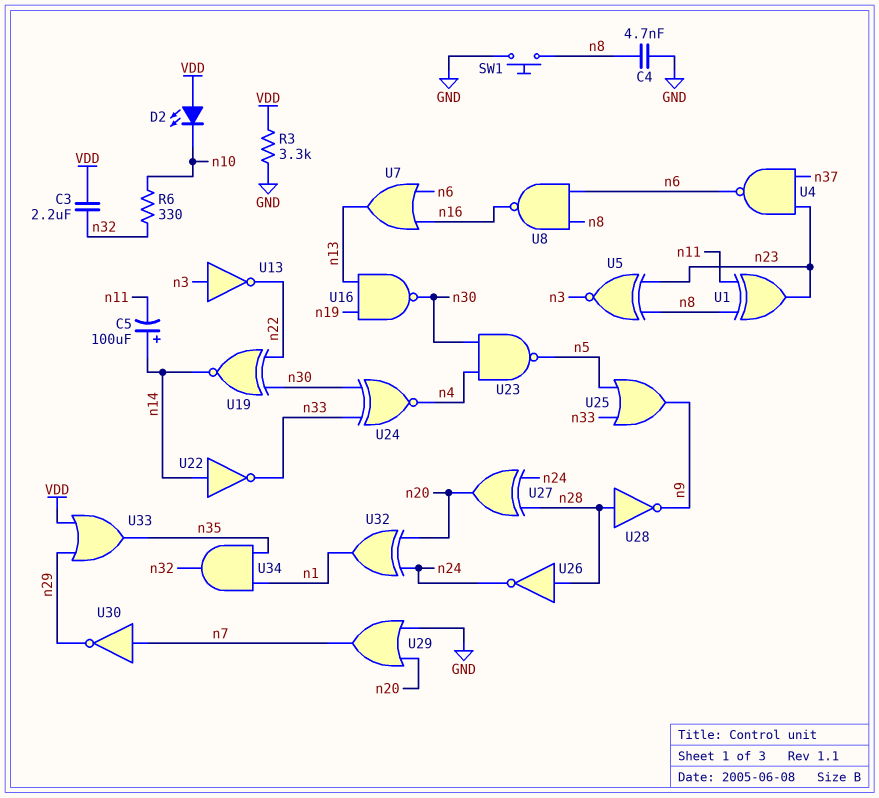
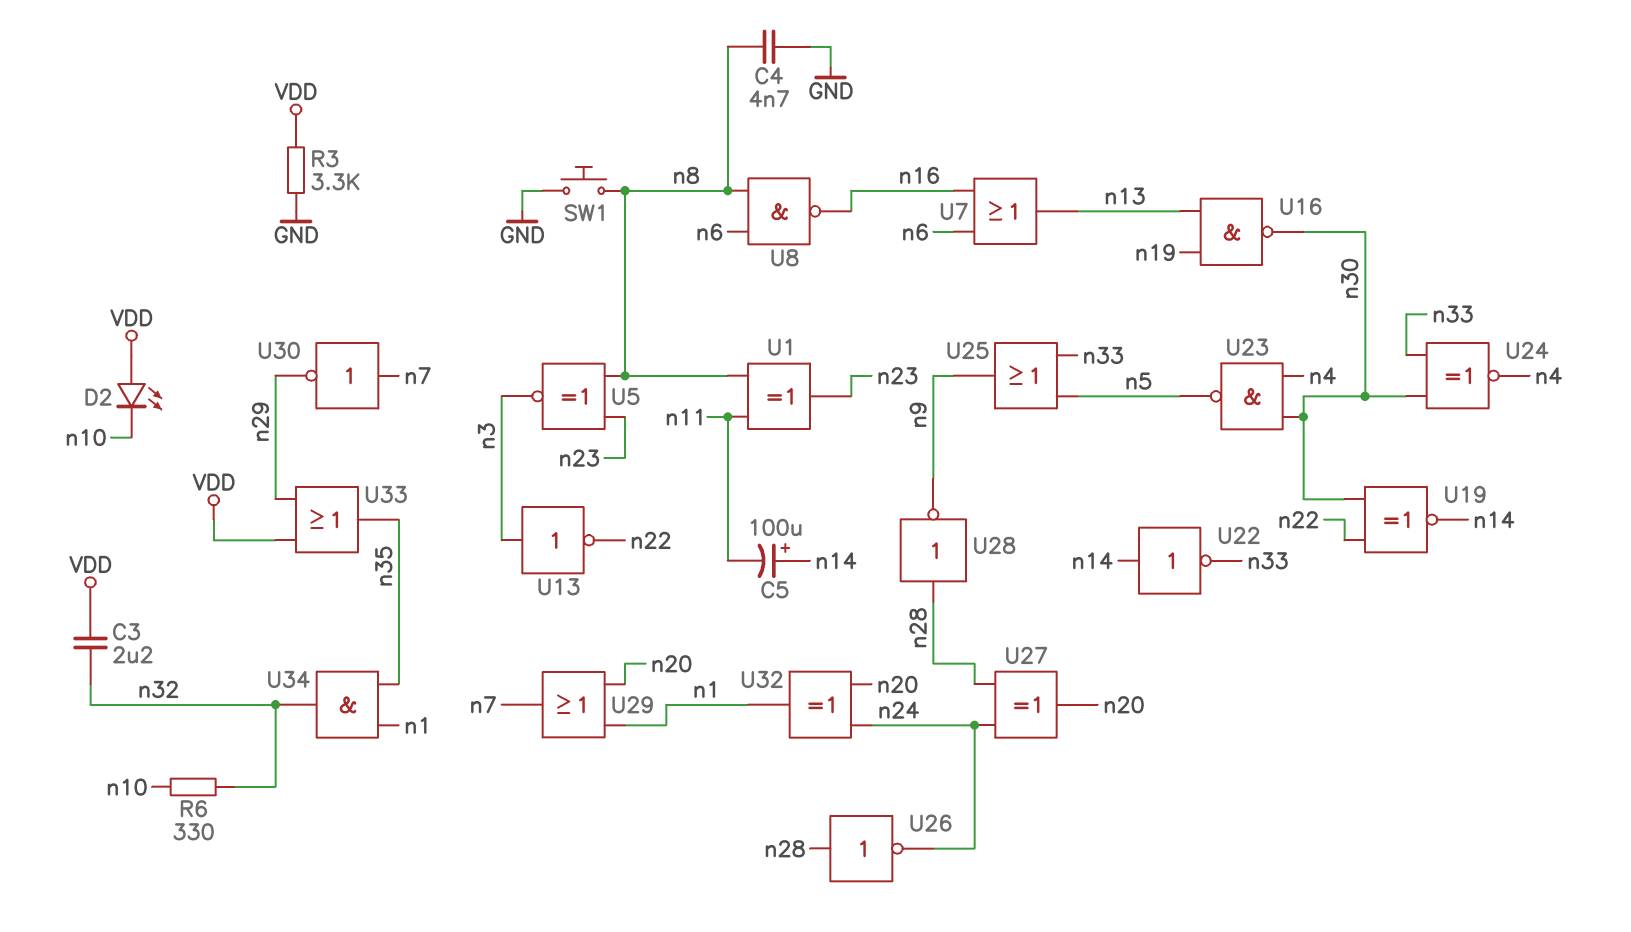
U4: NAND (in n23, in n37, out n6) -> none
U29: OR (in GND, in n20, out n7) -> OR (in n1, in n20, out n7)

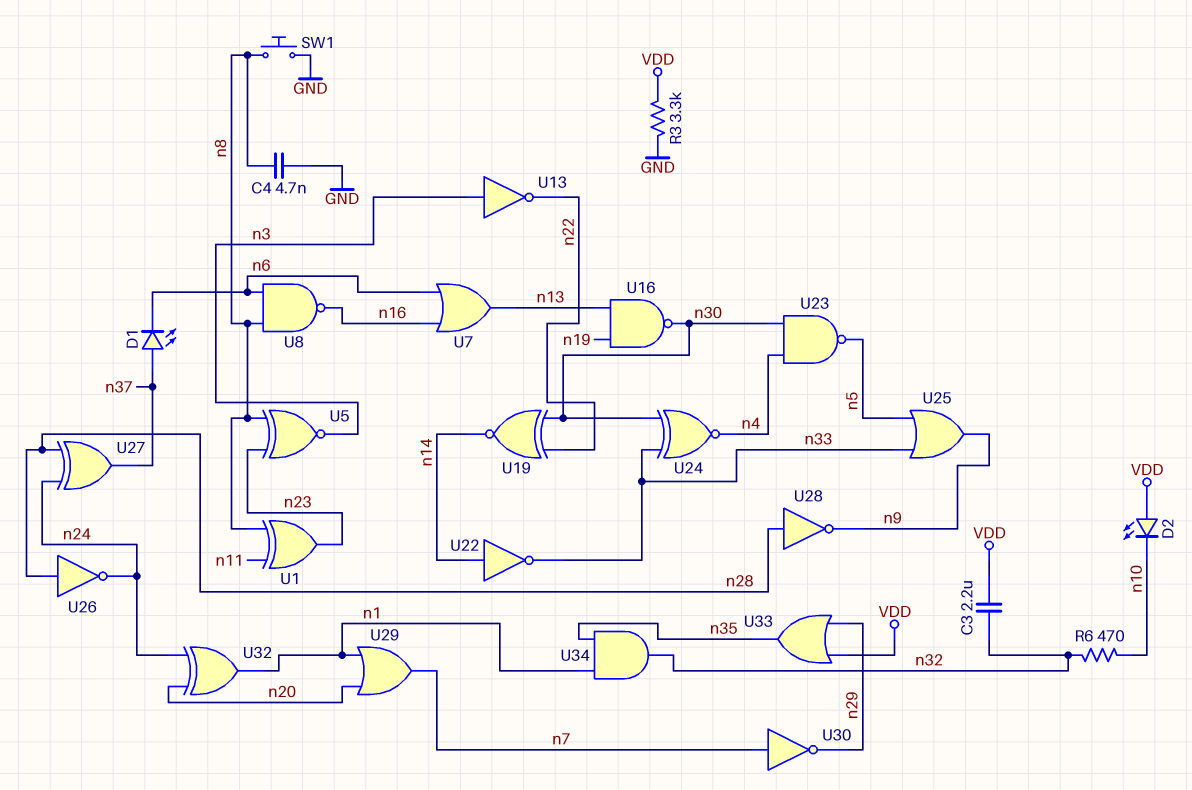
C5: 100uF (plus n14, minus n11) -> none
D1: none -> LED (A n37, K n6)
R6: 330 (n10, n32) -> 470 (n10, n32)
U27: XOR (in n24, in n28, out n20) -> XOR (in n24, in n28, out n37)

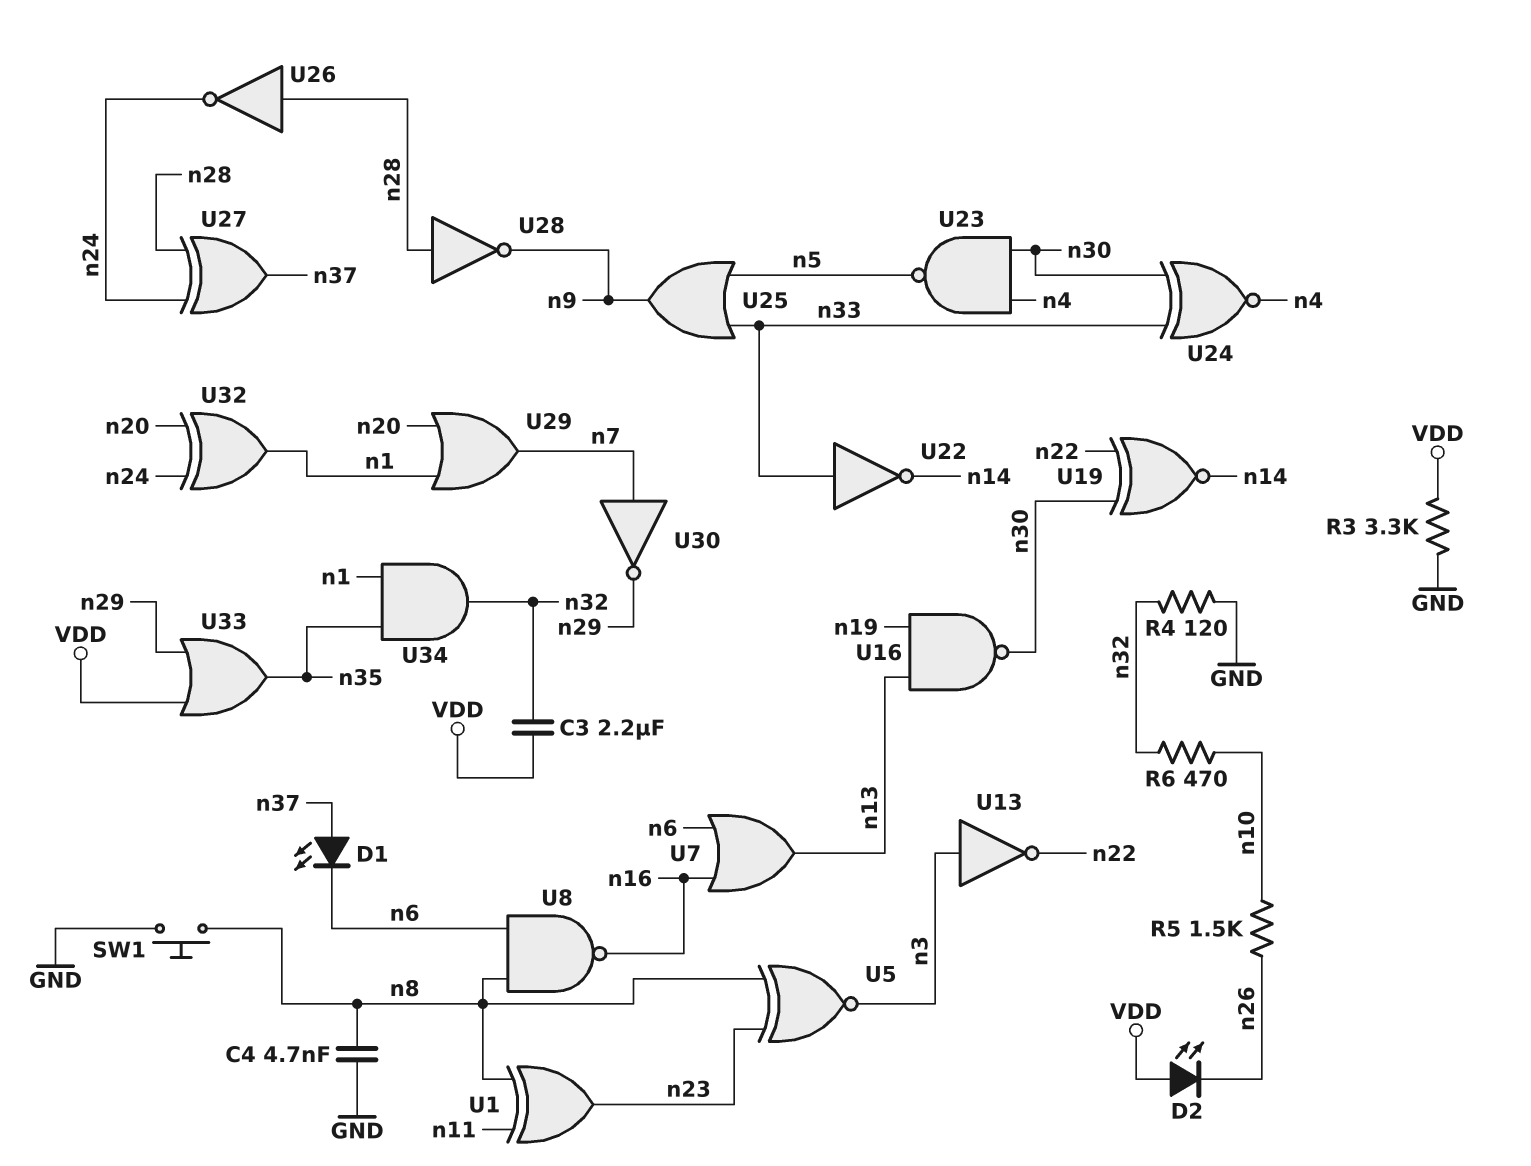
D2: LED (A VDD, K n10) -> LED (A VDD, K n26)
R4: none -> 120 (GND, n32)
R5: none -> 1.5k (n10, n26)
U22: NOT (in n14, out n33) -> NOT (in n33, out n14)

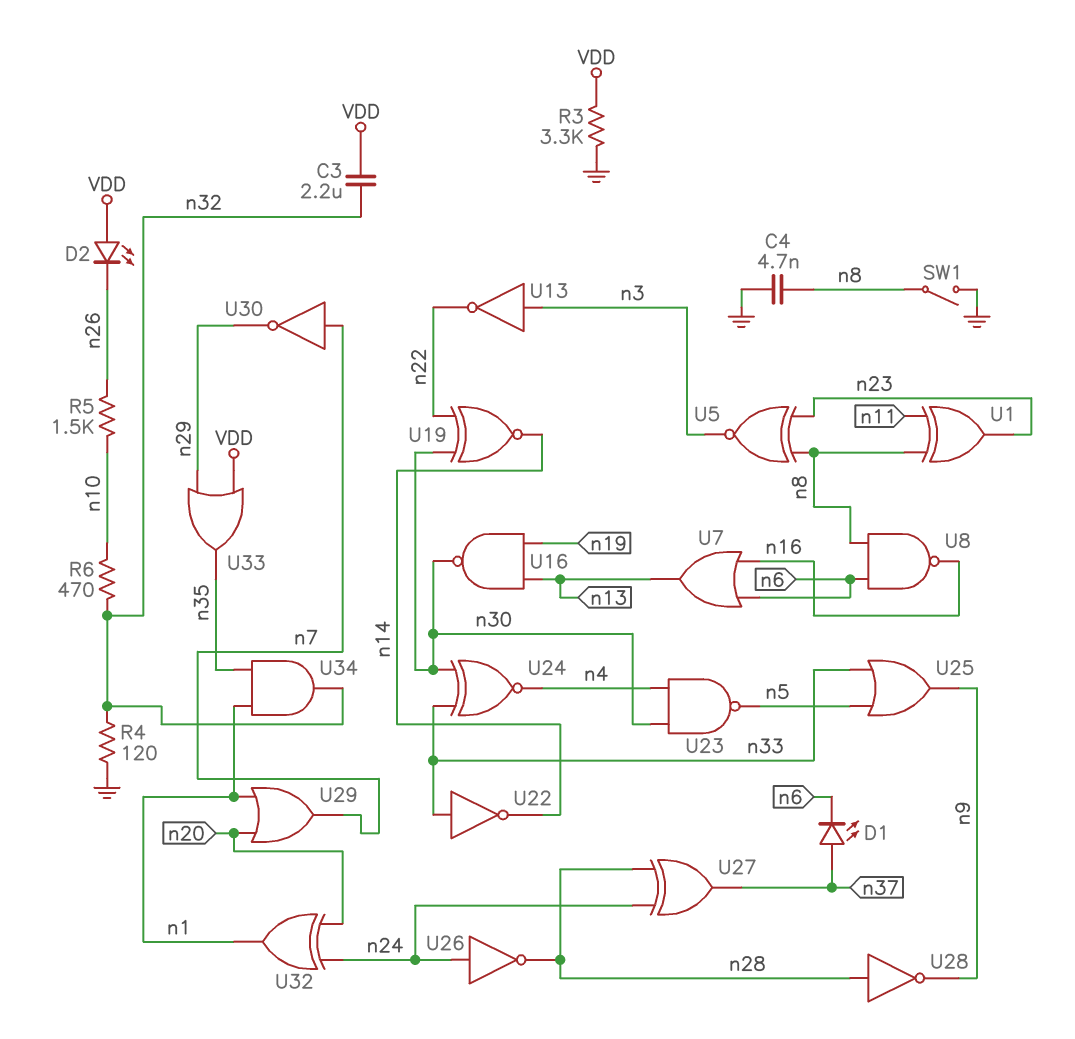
SW1: button (GND, n8) -> switch (GND, n8)
U26: NOT (in n28, out n24) -> NOT (in n24, out n28)

